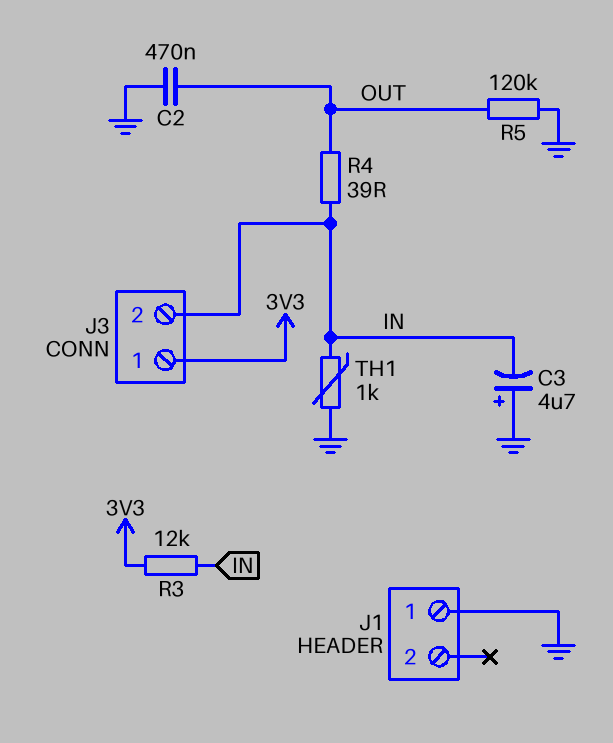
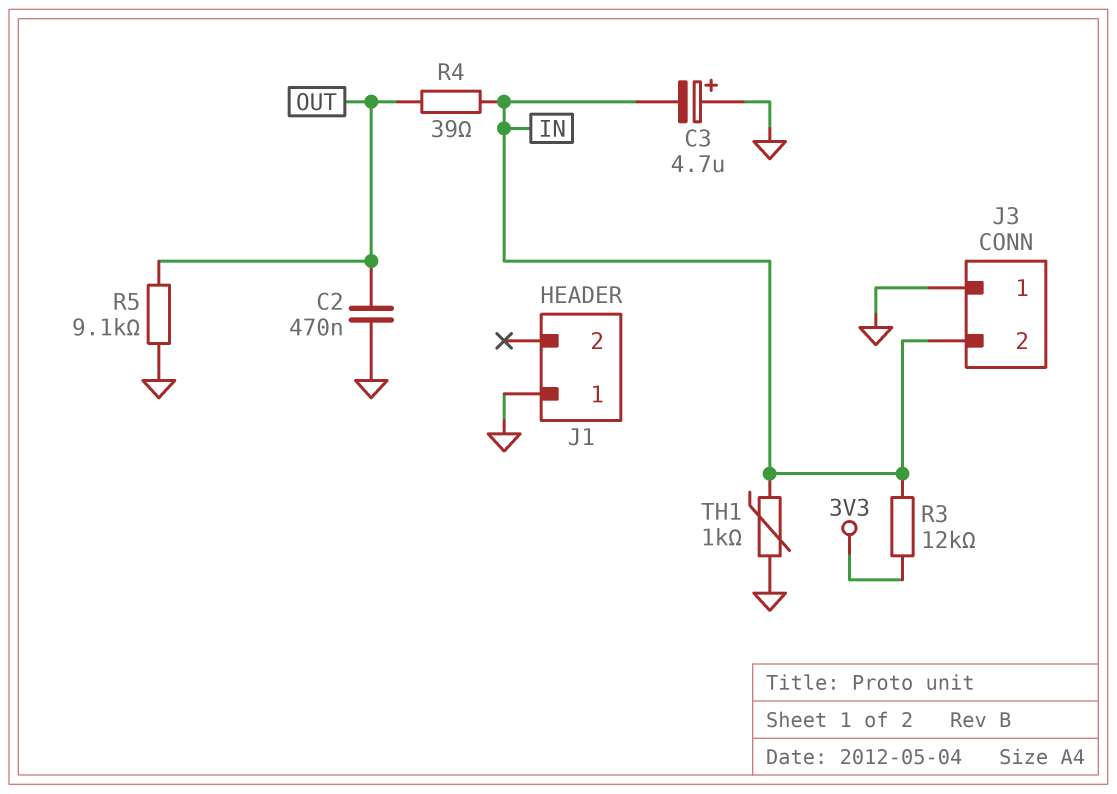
J3 pin 1: 3V3 -> GND
R5: 120k (GND, OUT) -> 9.1k (GND, OUT)

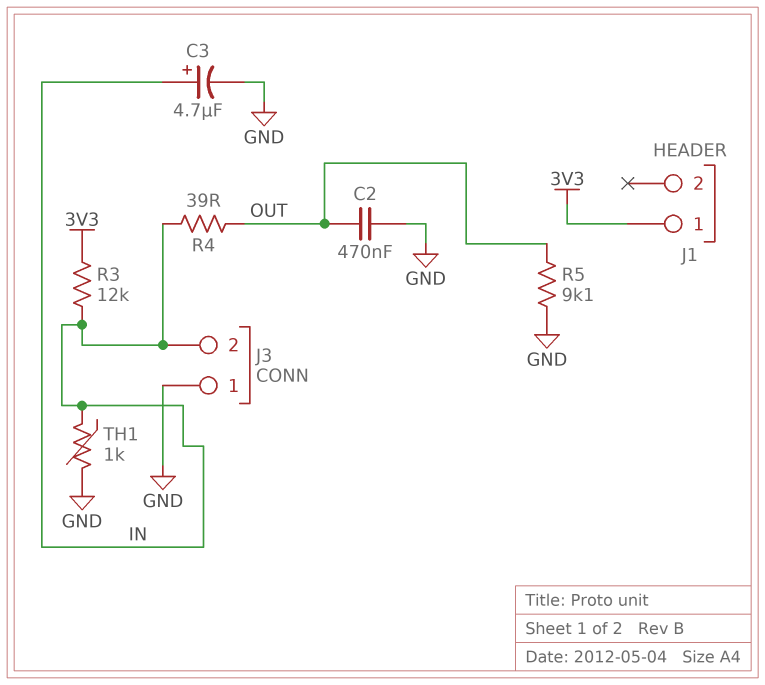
C3: 4.7uF (plus GND, minus IN) -> 4.7uF (plus IN, minus GND)
J1 pin 1: GND -> 3V3

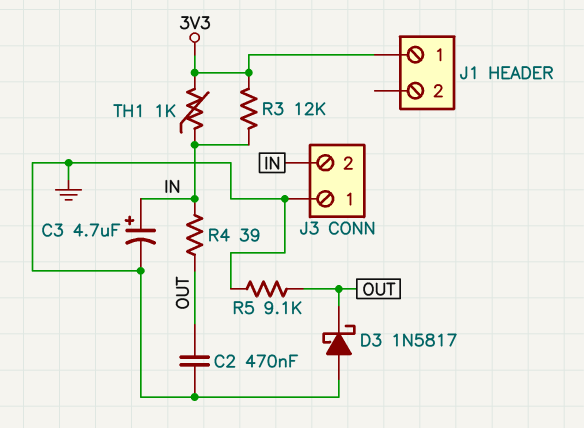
D3: none -> schottky 1N5817 (A GND, K OUT)
TH1: 1k (GND, IN) -> 1k (3V3, IN)

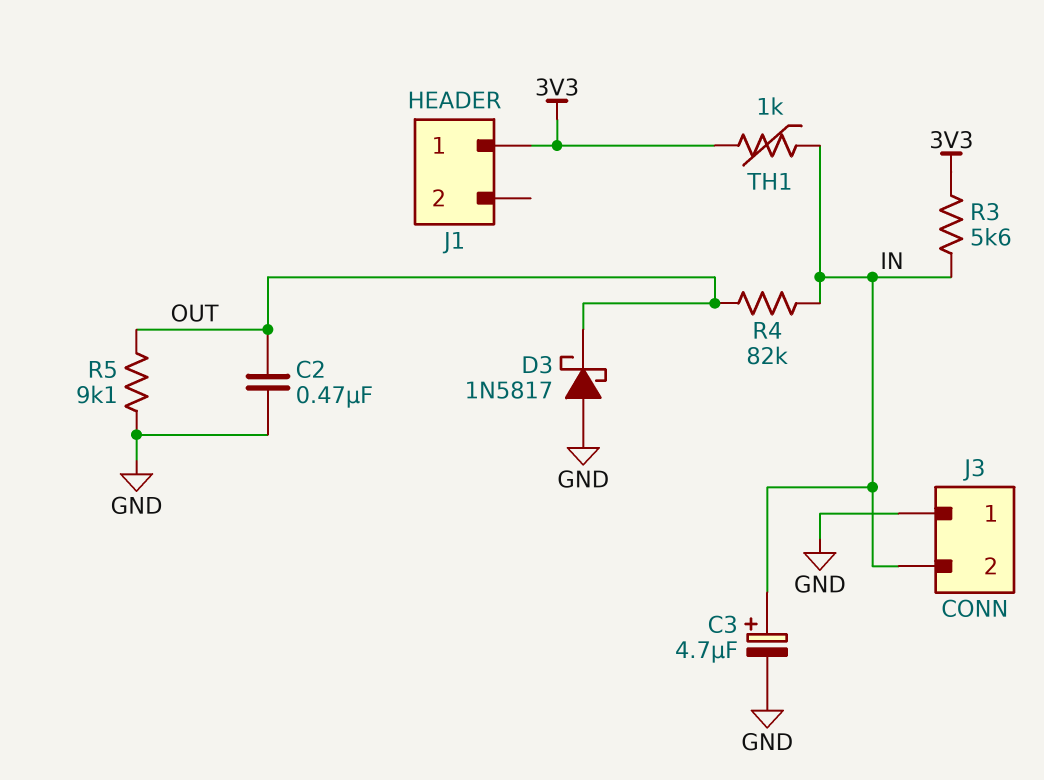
R3: 12k (3V3, IN) -> 5.6k (3V3, IN)
R4: 39 (IN, OUT) -> 82k (IN, OUT)

